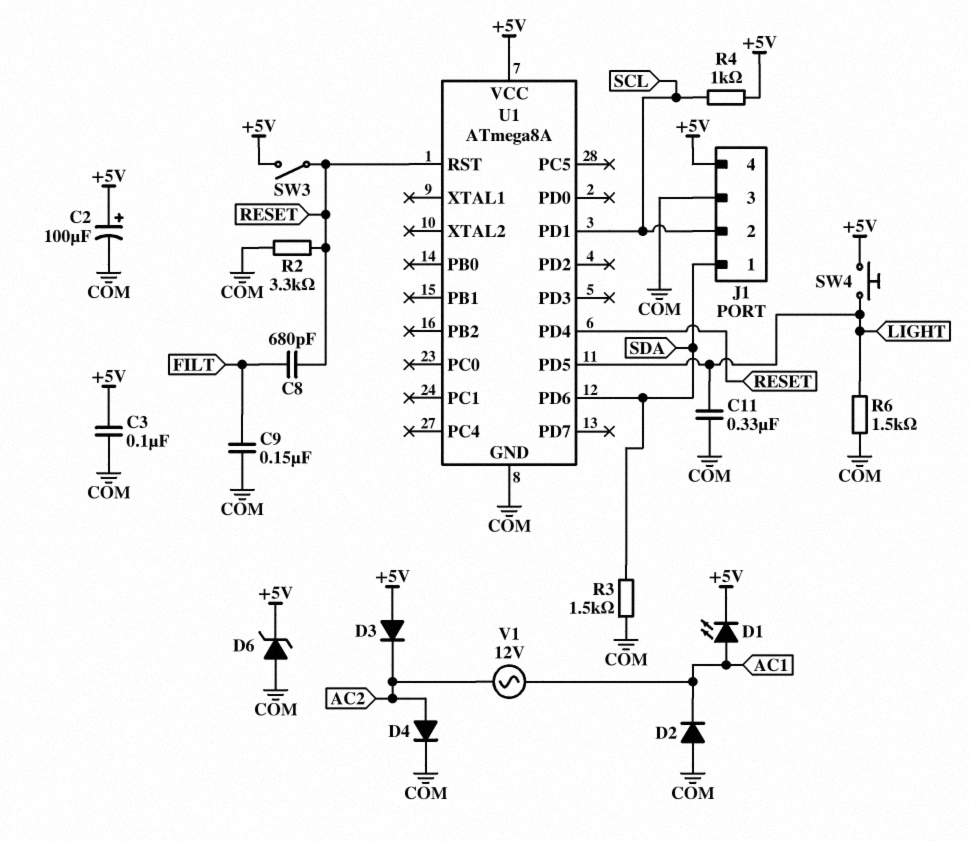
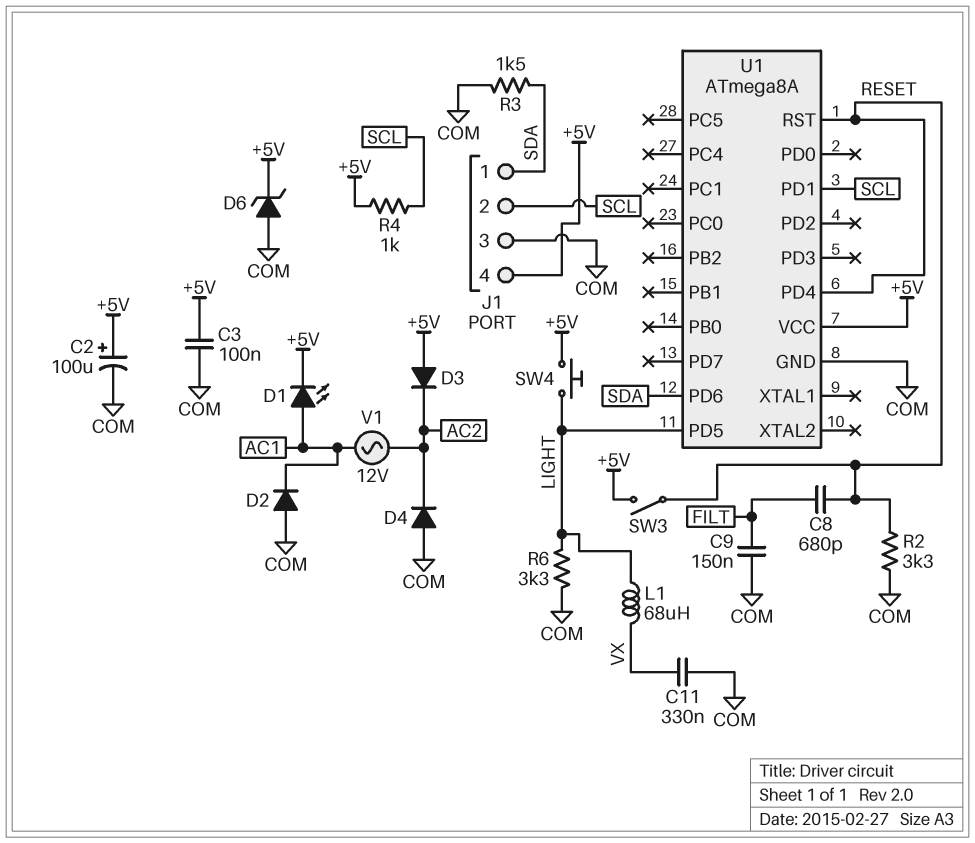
C11: 330nF (COM, LIGHT) -> 330nF (COM, VX)
D4: diode (A AC2, K COM) -> diode (A COM, K AC2)
L1: none -> 68uH (LIGHT, VX)
R6: 1.5k (COM, LIGHT) -> 3.3k (COM, LIGHT)

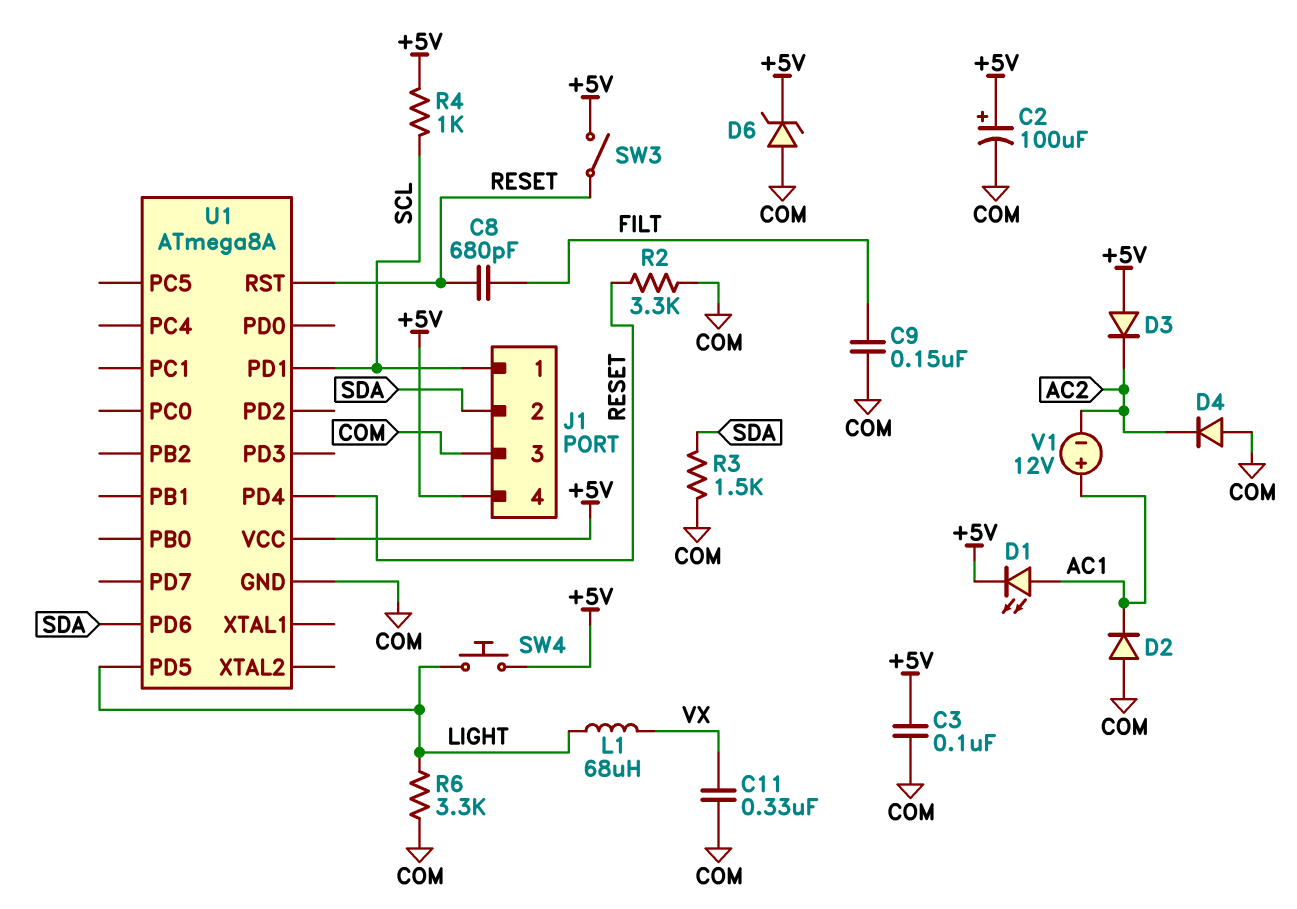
J1 pin 1: SDA -> SCL
J1 pin 2: SCL -> SDA
V1: AC 12V (AC1, AC2) -> 12V (plus AC1, minus AC2)

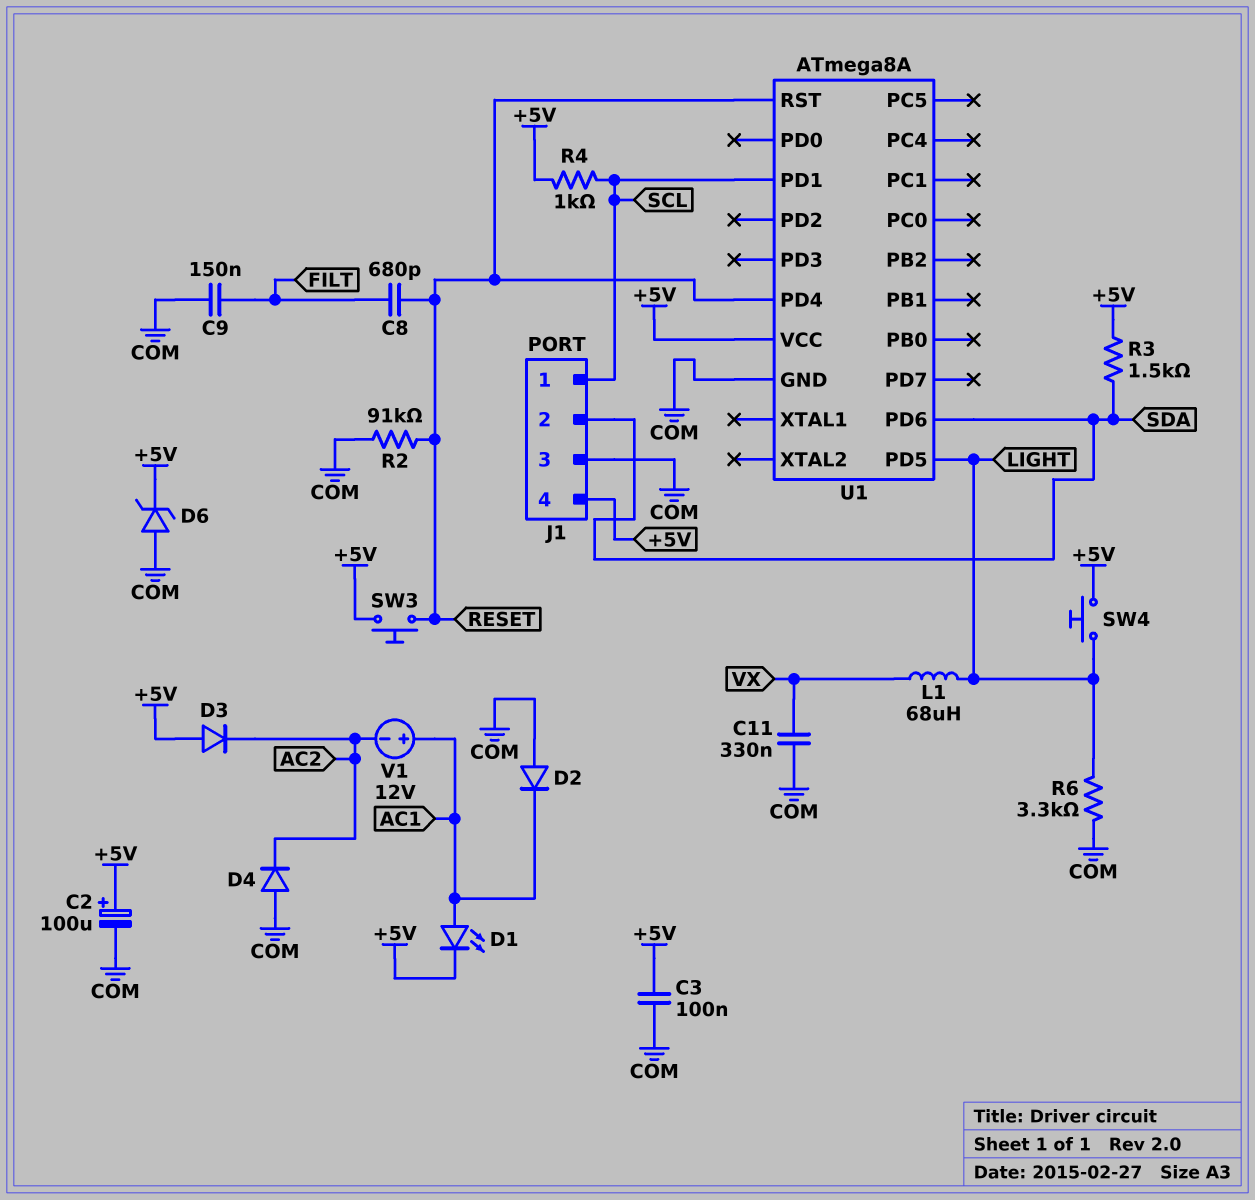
R2: 3.3k (COM, RESET) -> 91k (COM, RESET)
R3: 1.5k (COM, SDA) -> 1.5k (+5V, SDA)
SW3: switch (+5V, RESET) -> button (+5V, RESET)

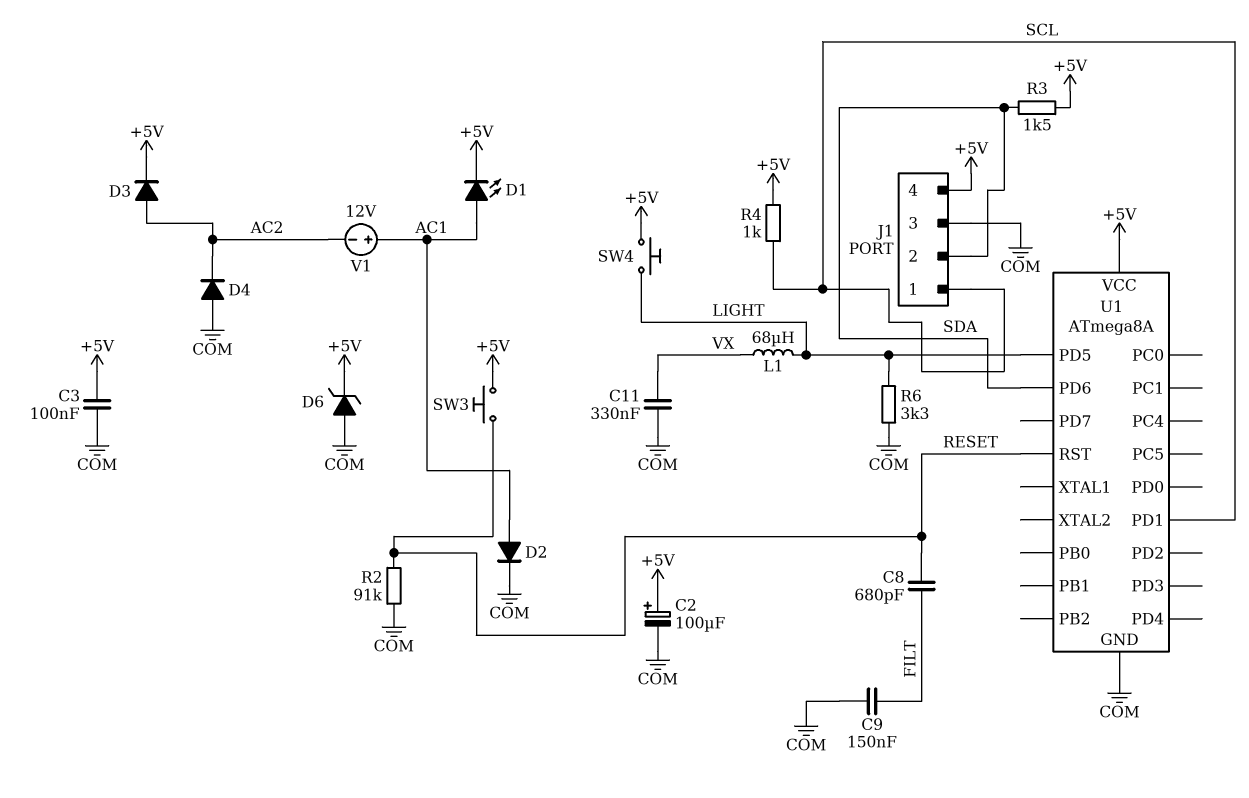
D2: diode (A COM, K AC1) -> diode (A AC1, K COM)
D3: diode (A +5V, K AC2) -> diode (A AC2, K +5V)
U1 pin PD4: RESET -> none

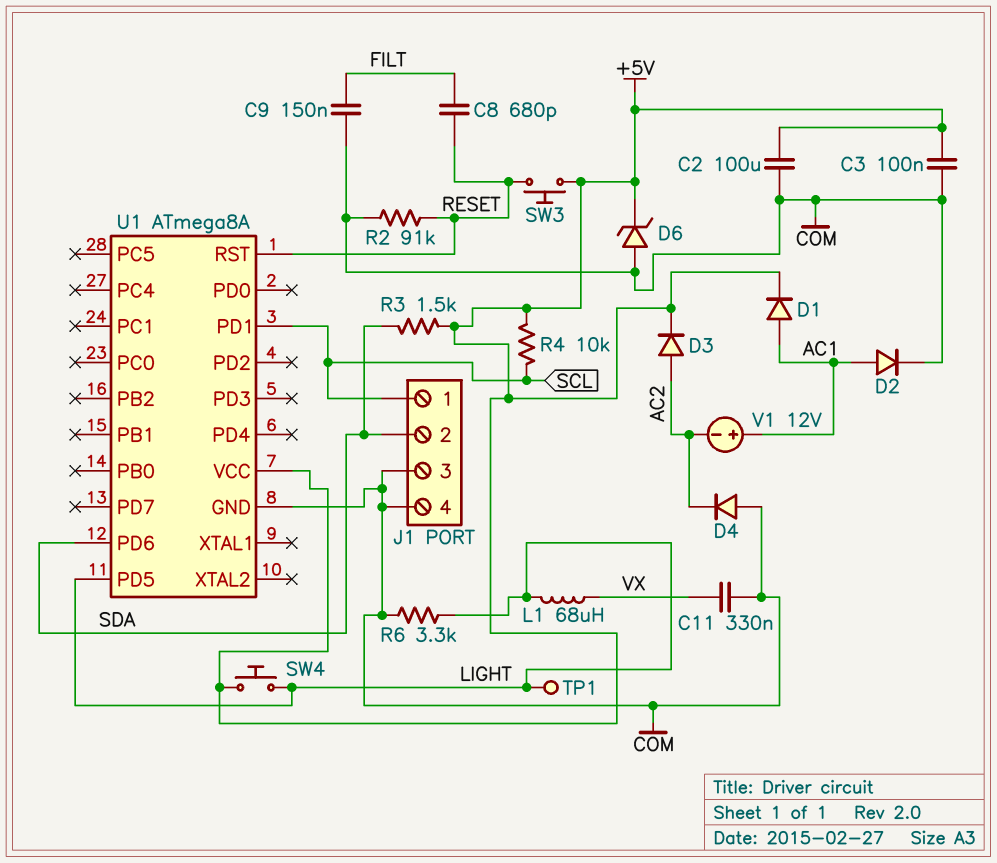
C2: 100uF (plus +5V, minus COM) -> 100uF (+5V, COM)
D1: LED (A AC1, K +5V) -> diode (A AC1, K +5V)
J1 pin 4: +5V -> COM
R4: 1k (+5V, SCL) -> 10k (+5V, SCL)
TP1: none -> test point (LIGHT)

